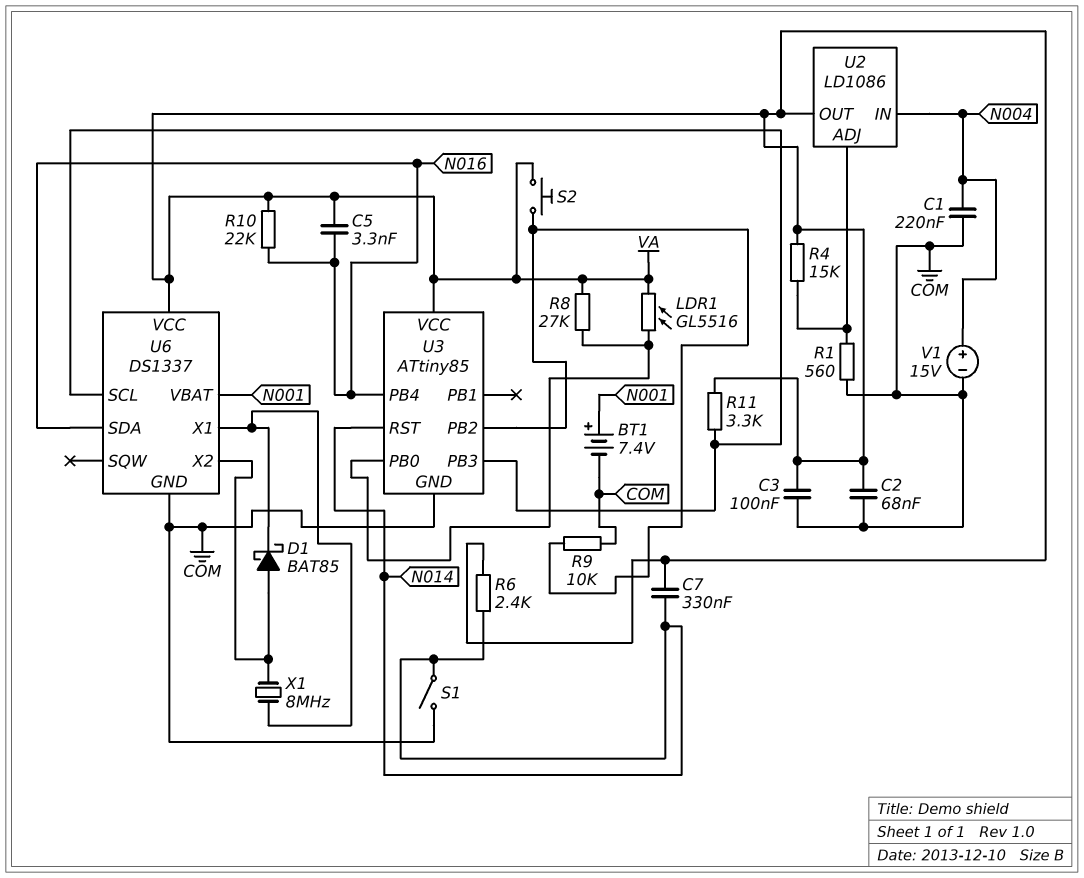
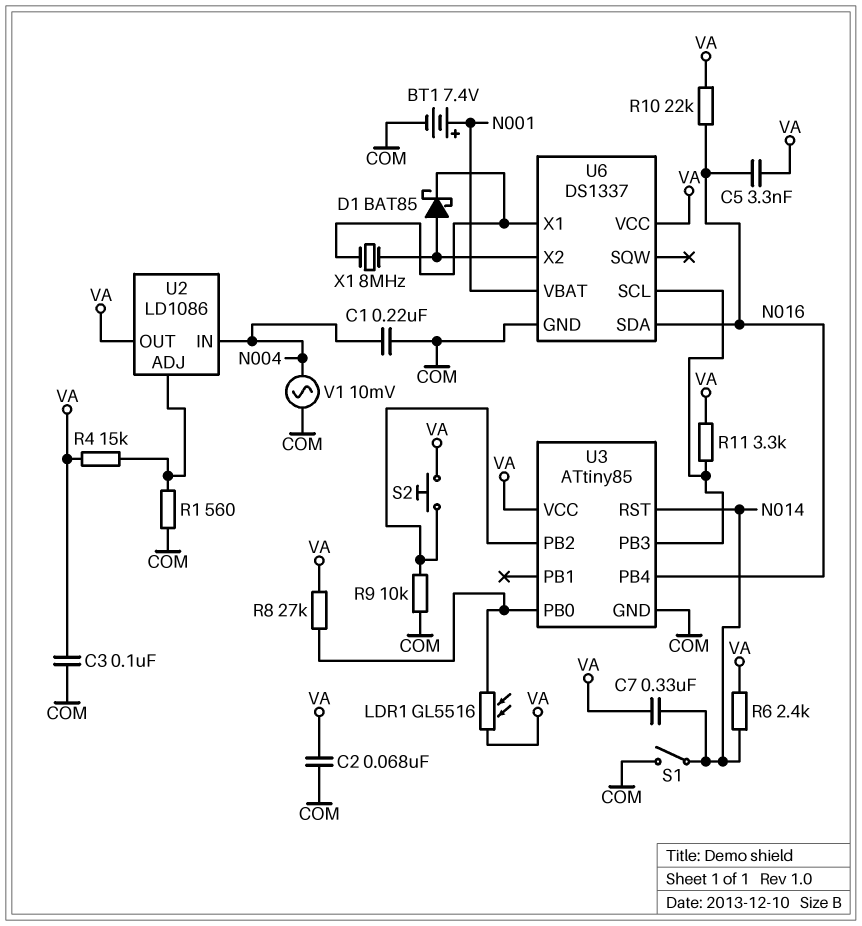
V1: 15V (plus N004, minus COM) -> AC 10mV (COM, N004)

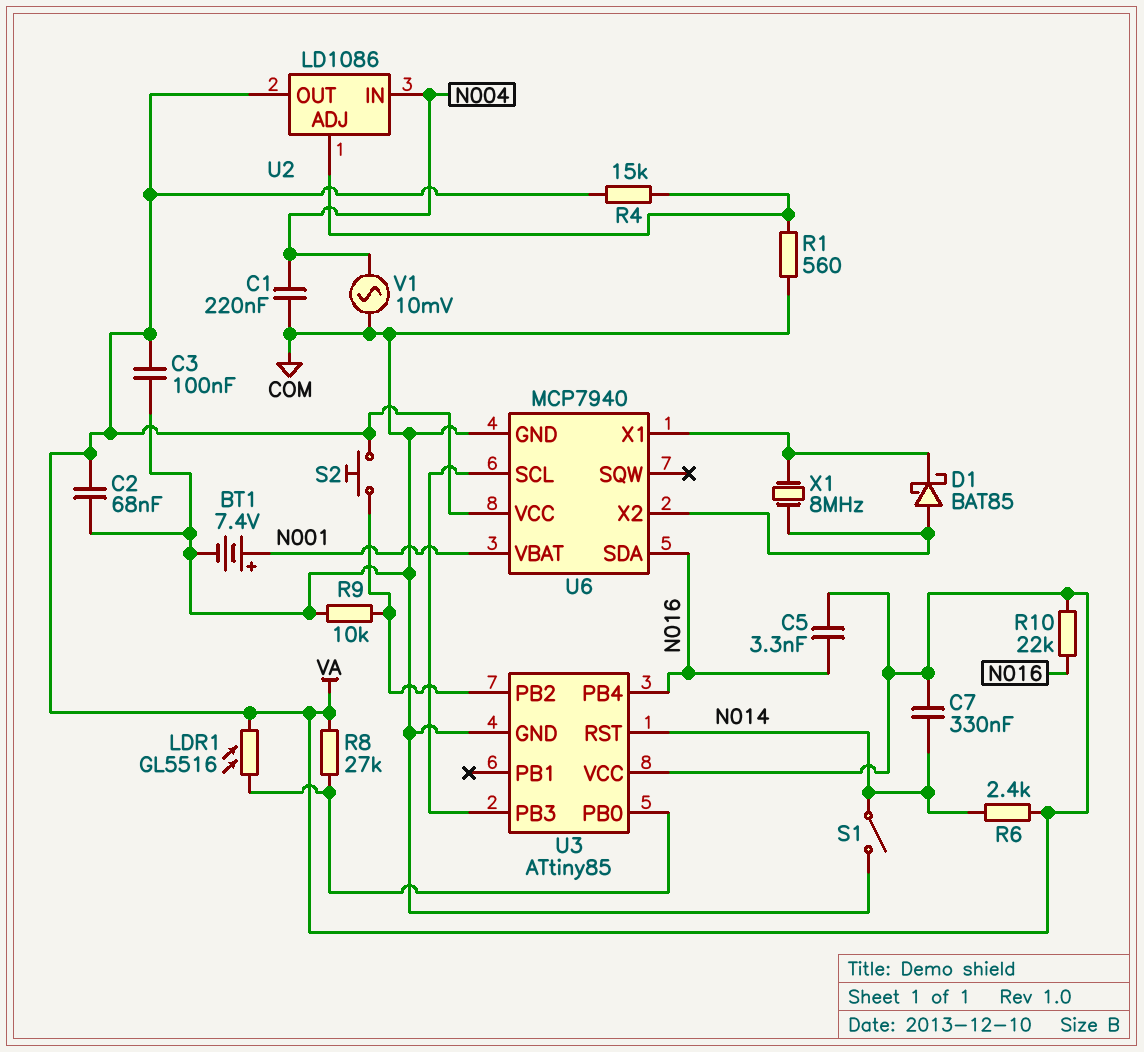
R11: 3.3k (U3/PB3, VA) -> none
U6: DS1337 -> MCP7940

